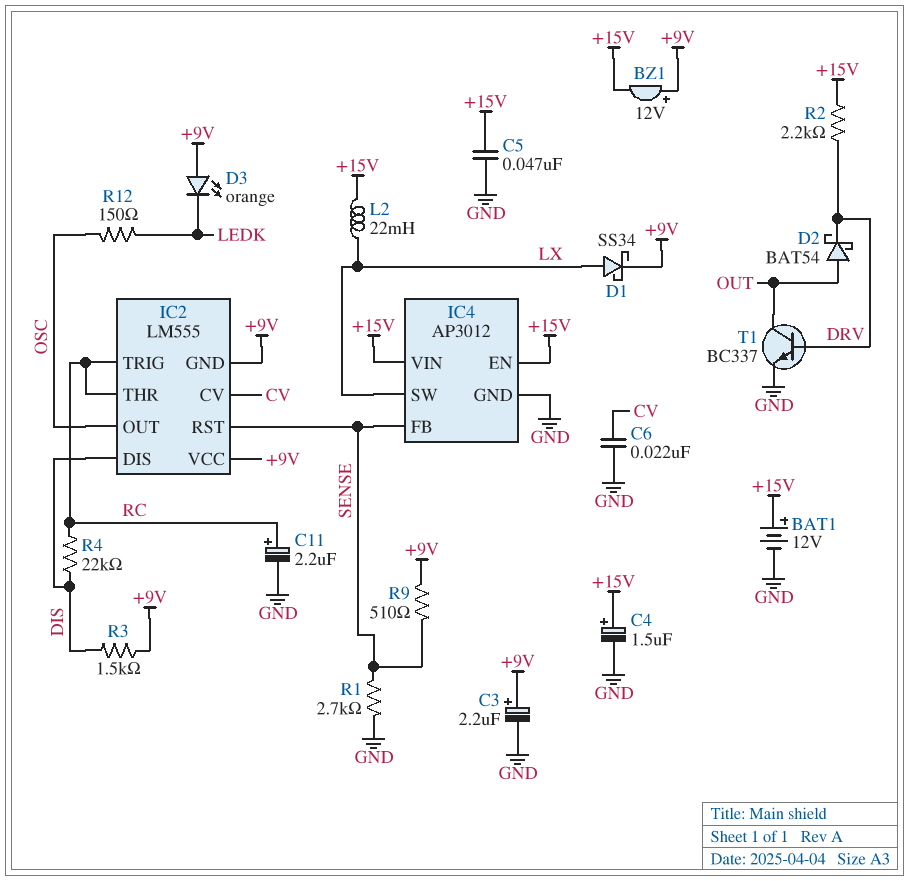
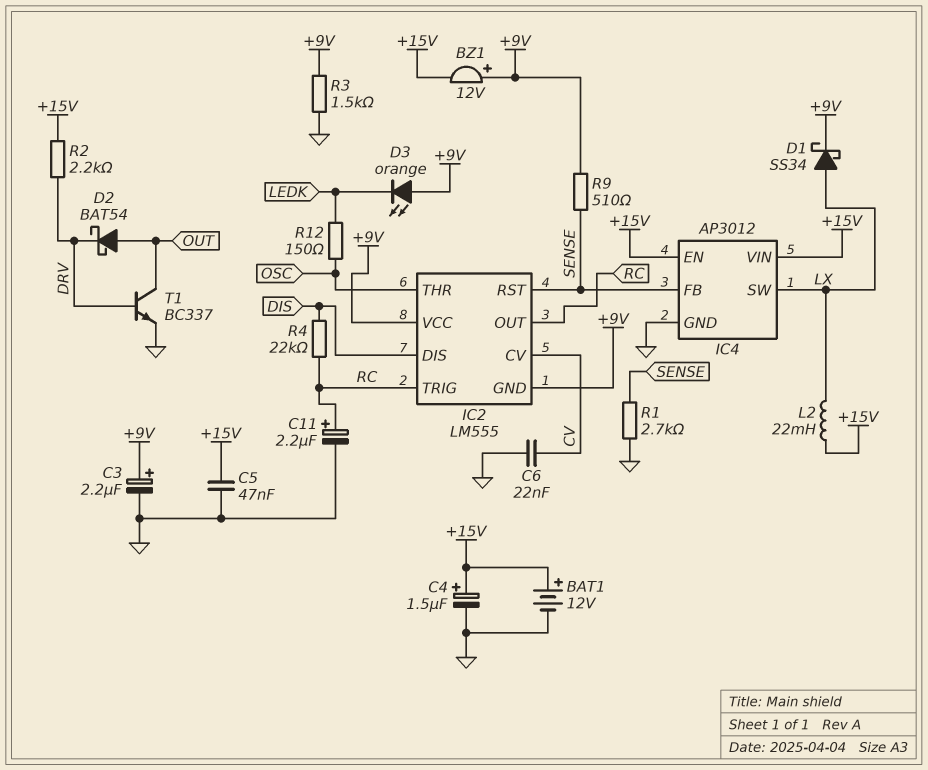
IC2 pin OUT: OSC -> RC
IC2 pin THR: RC -> OSC
R3: 1.5k (+9V, DIS) -> 1.5k (+9V, GND)

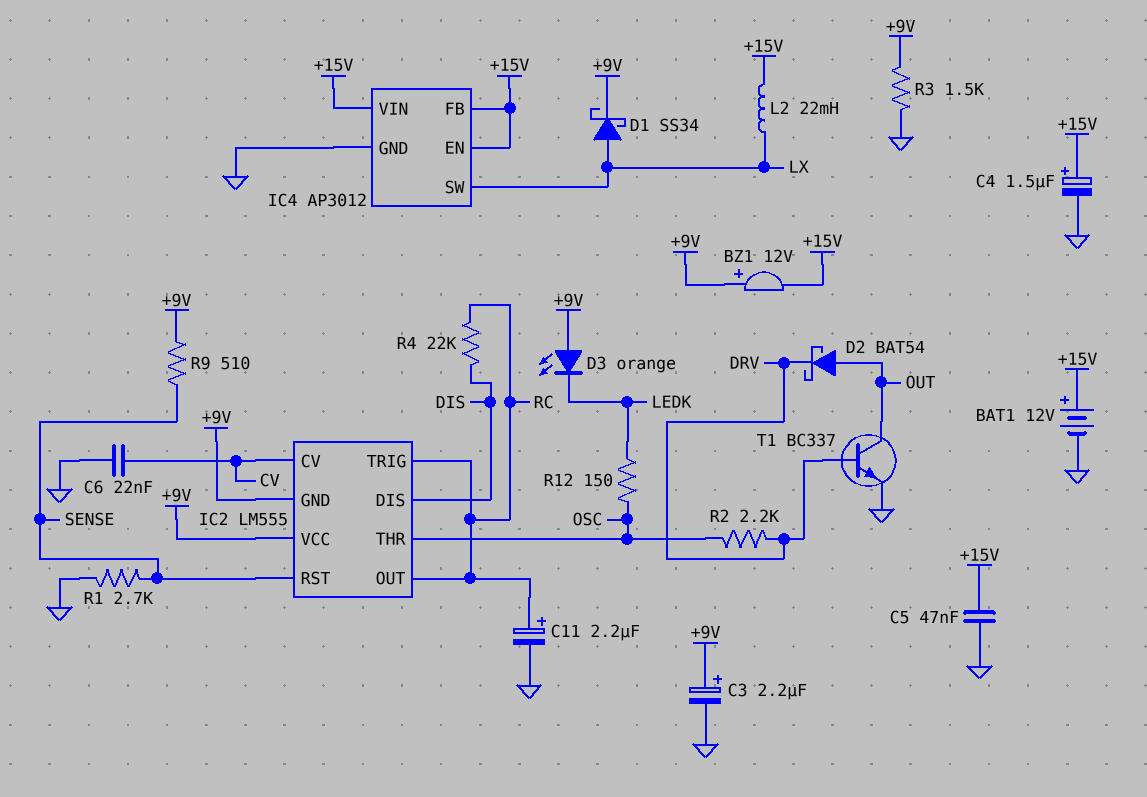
IC4 pin FB: SENSE -> +15V
R2: 2.2k (+15V, DRV) -> 2.2k (DRV, OSC)

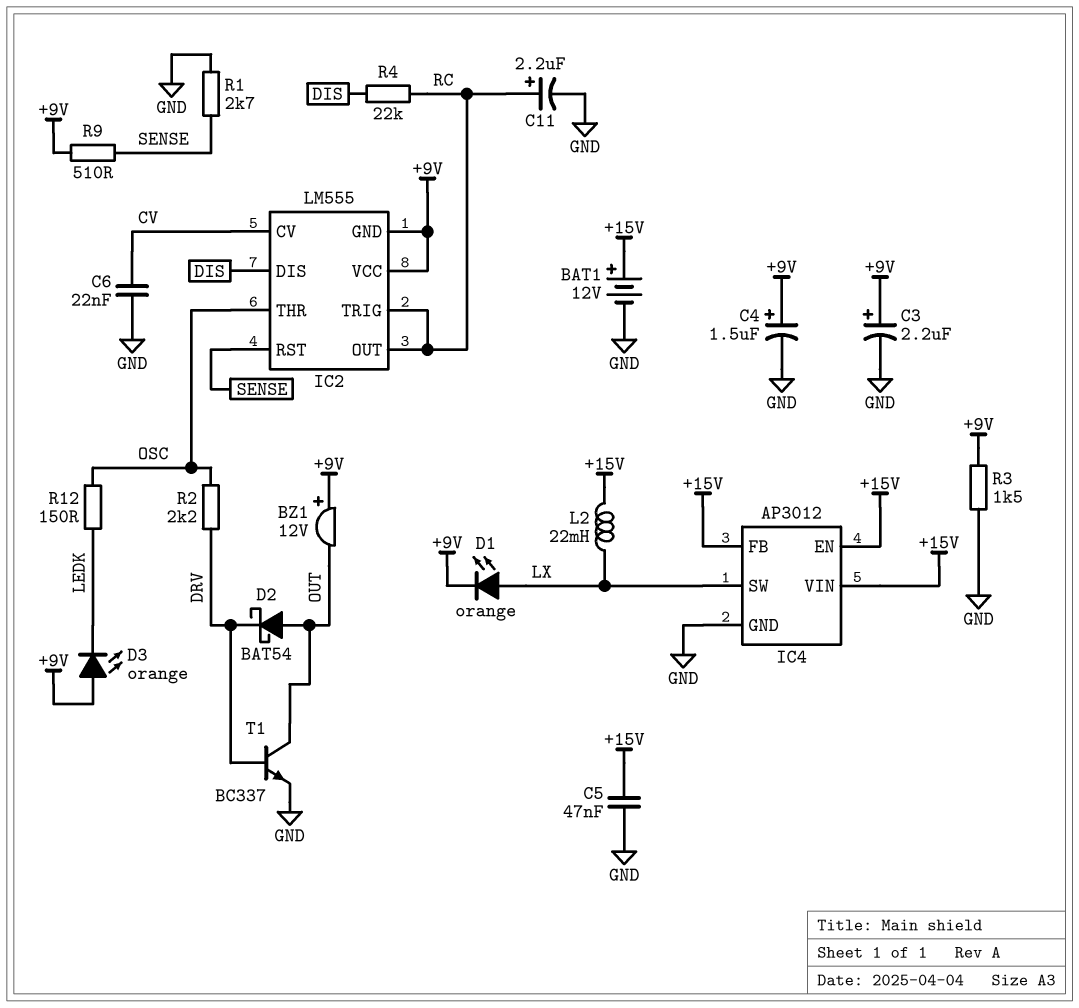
BZ1: buzzer 12V (plus +9V, minus +15V) -> buzzer 12V (plus +9V, minus OUT)
C4: 1.5uF (plus +15V, minus GND) -> 1.5uF (plus +9V, minus GND)
D1: schottky SS34 (A LX, K +9V) -> LED orange (A LX, K +9V)

